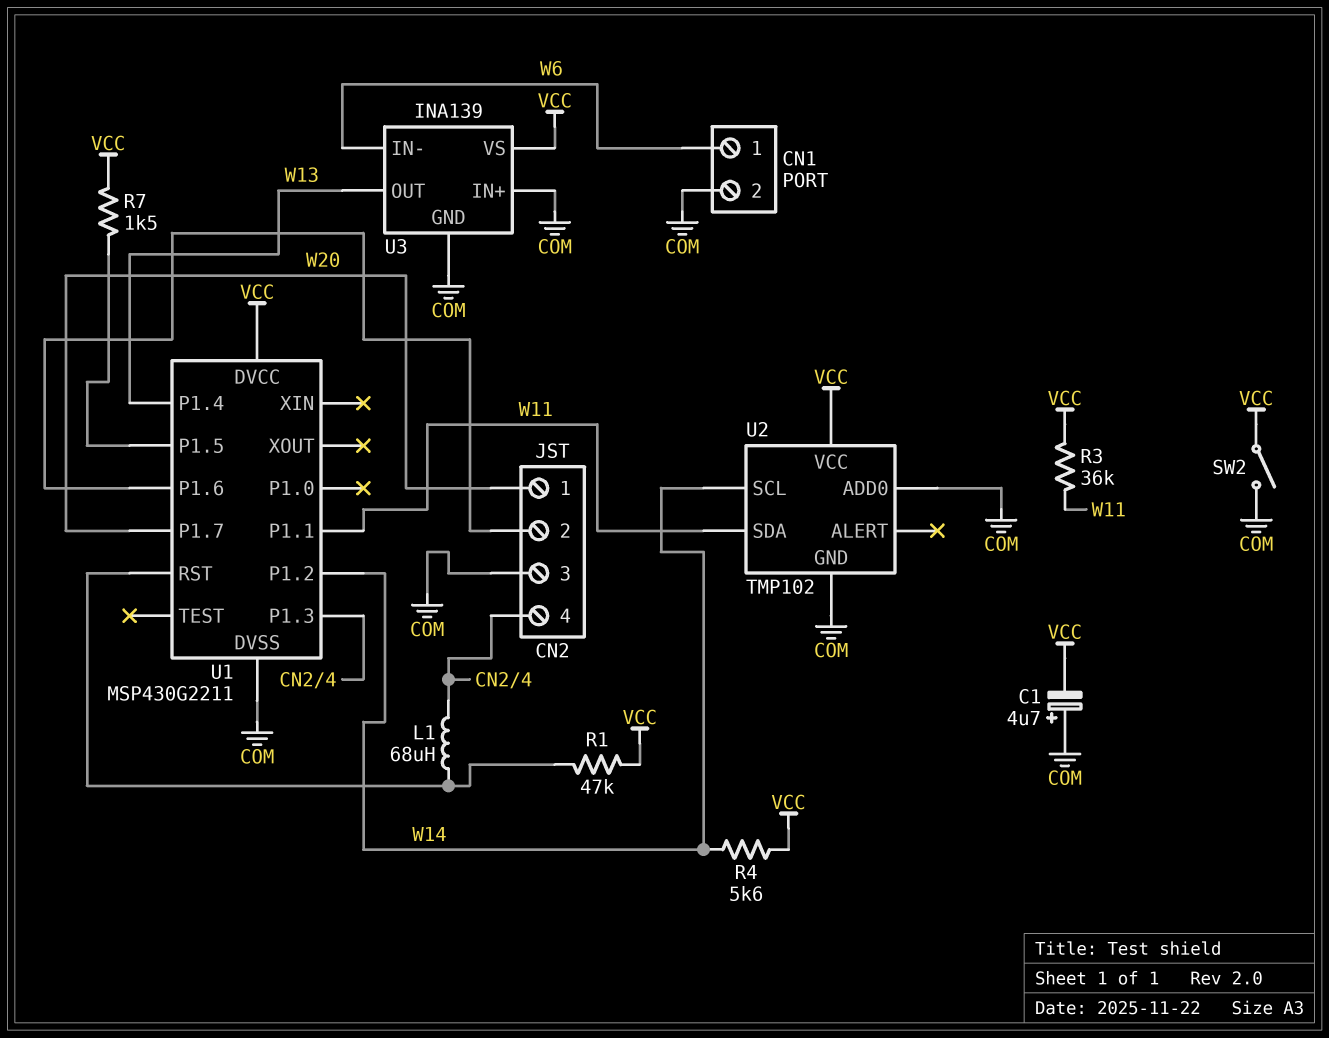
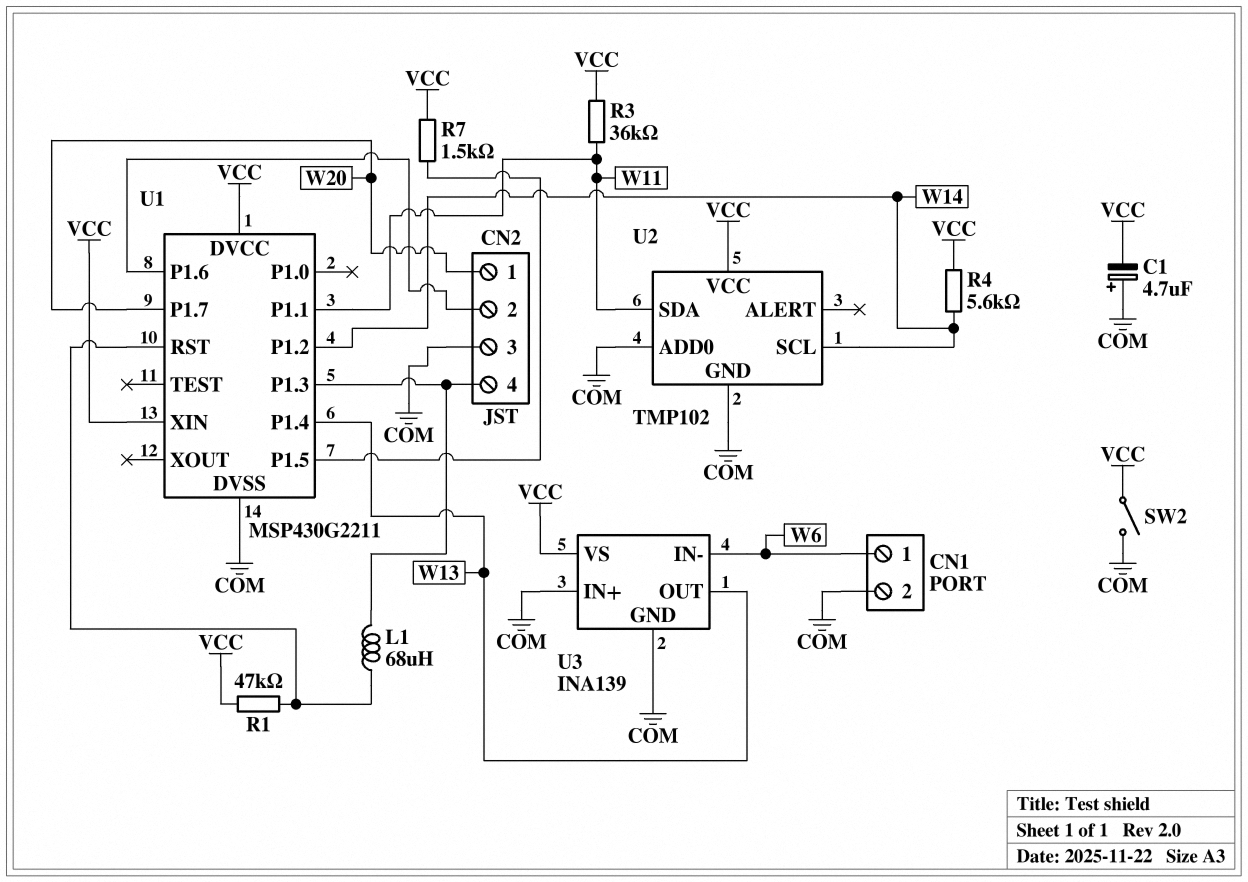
U1 pin XIN: none -> VCC

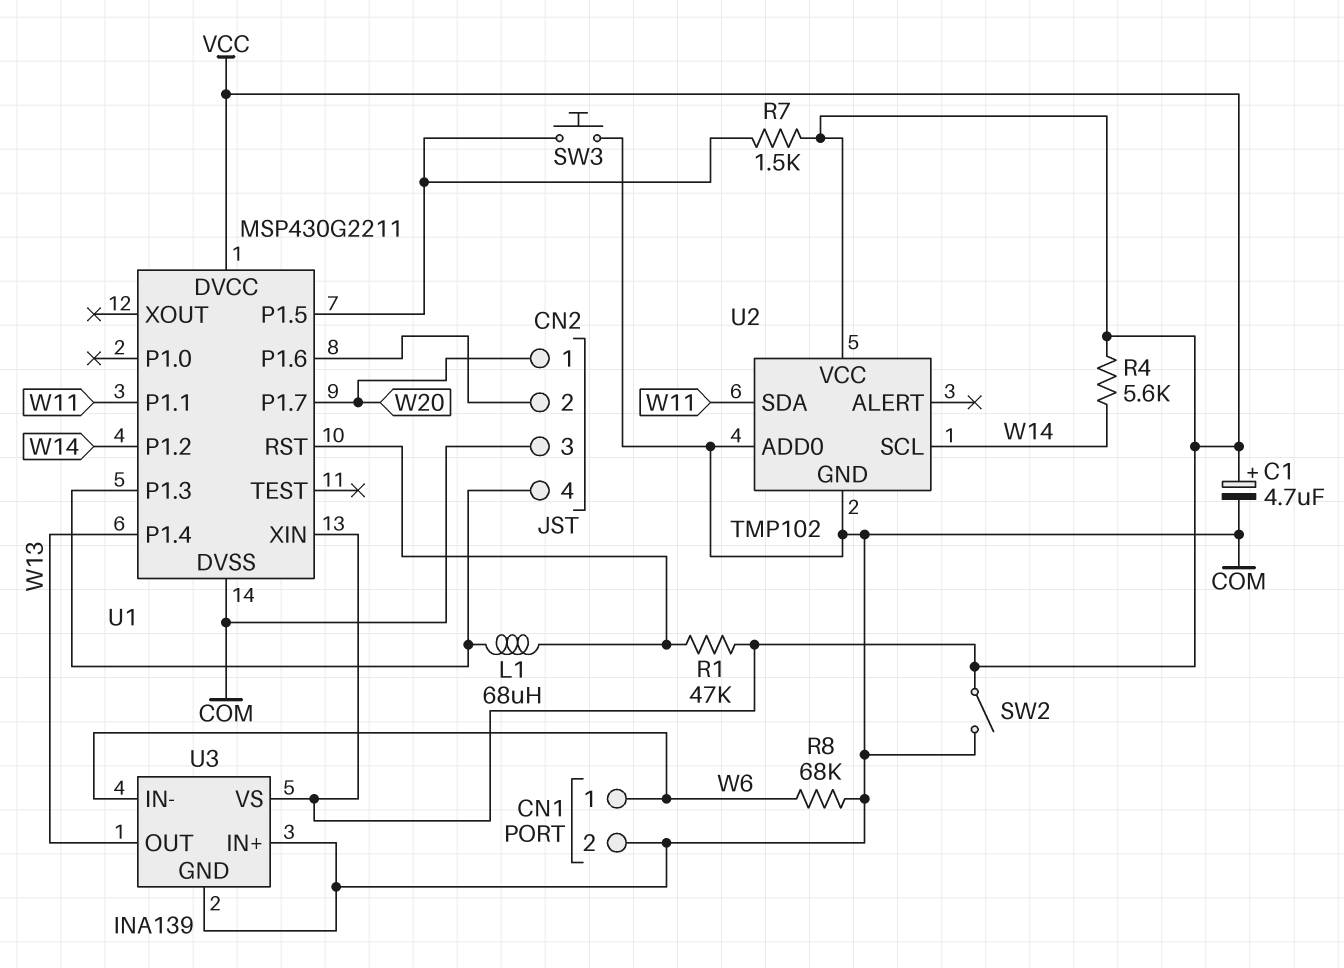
C1: 4.7uF (plus COM, minus VCC) -> 4.7uF (plus VCC, minus COM)
R3: 36k (VCC, W11) -> none
R8: none -> 68k (COM, W6)
SW3: none -> button (COM, U1/P1.5)

